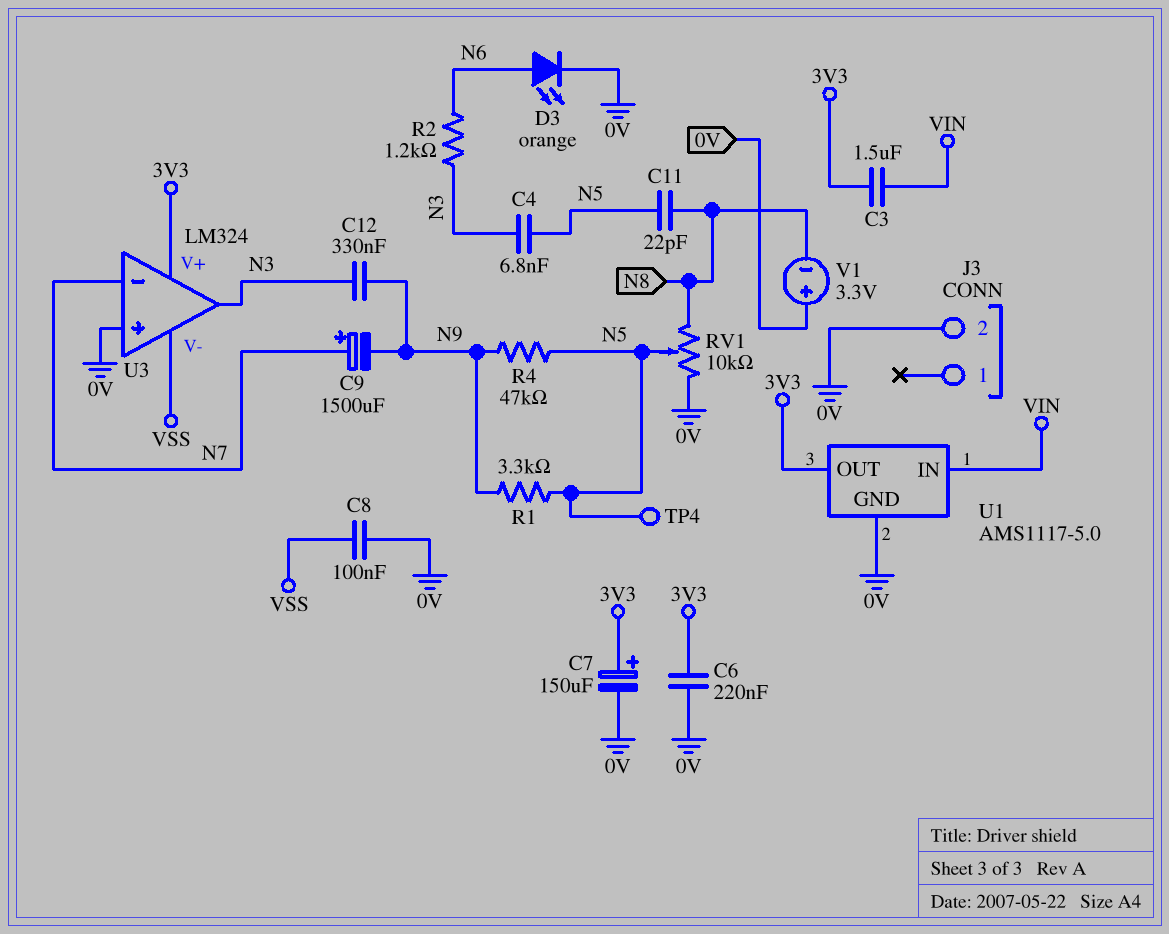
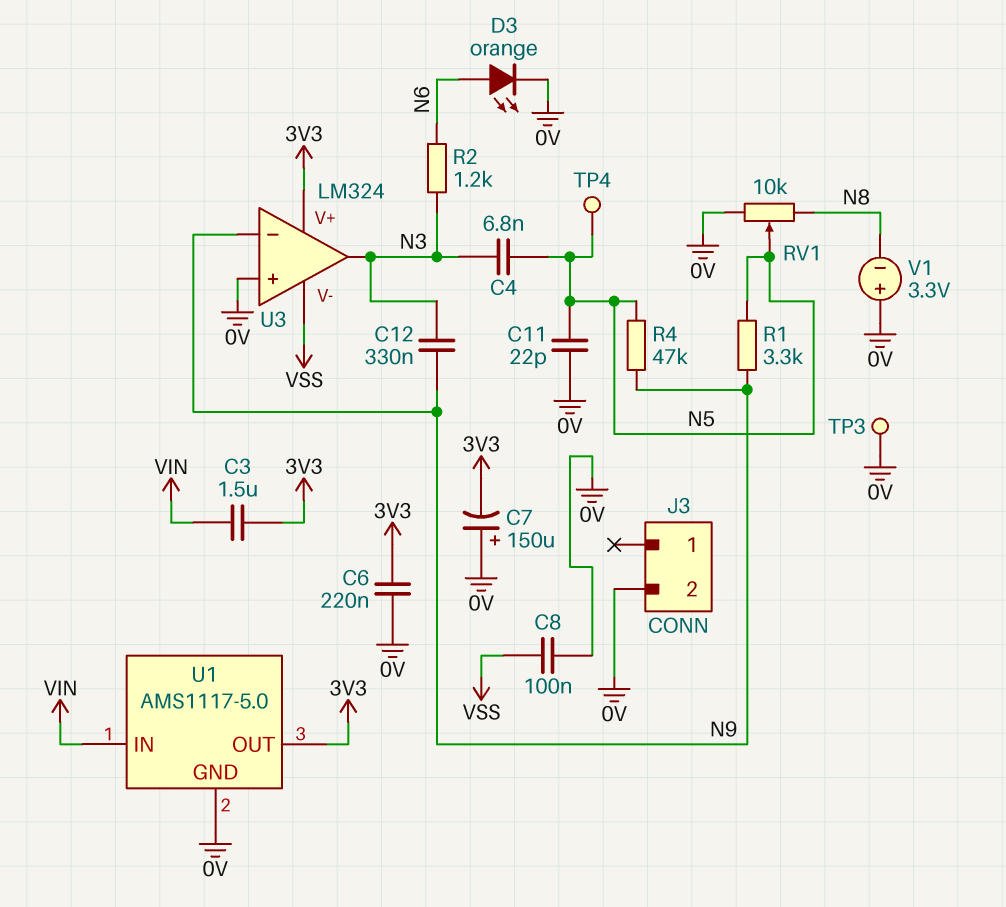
C7: 150uF (plus 3V3, minus 0V) -> 150uF (plus 0V, minus 3V3)
C9: 1500uF (plus N7, minus N9) -> none
C11: 22pF (N5, N8) -> 22pF (0V, N5)
TP3: none -> test point (0V)
U3 pin in-: N7 -> N9

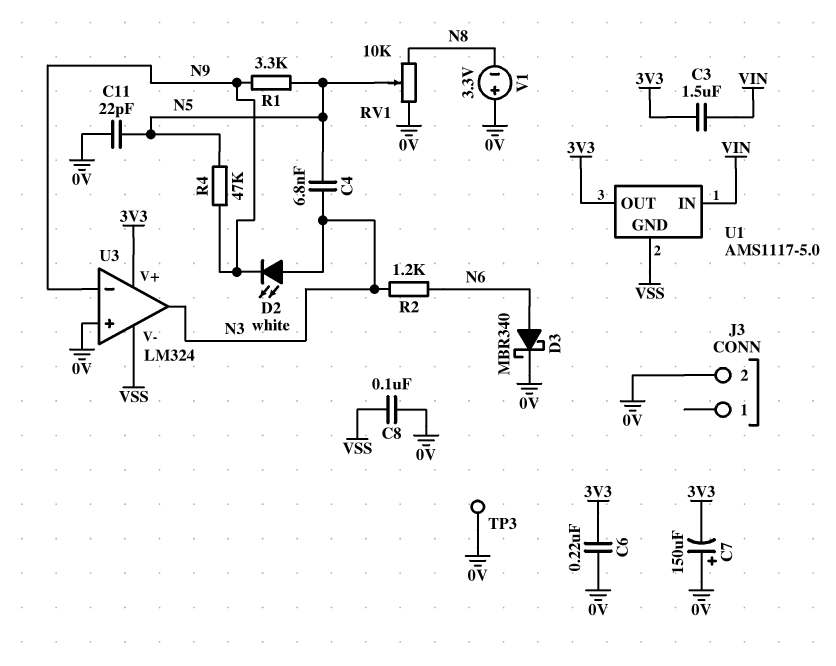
C12: 330nF (N3, N9) -> none
D2: none -> LED white (A N3, K N9)
D3: LED orange (A N6, K 0V) -> schottky MBR340 (A N6, K 0V)
TP4: test point (N5) -> none
U1 pin GND: 0V -> VSS

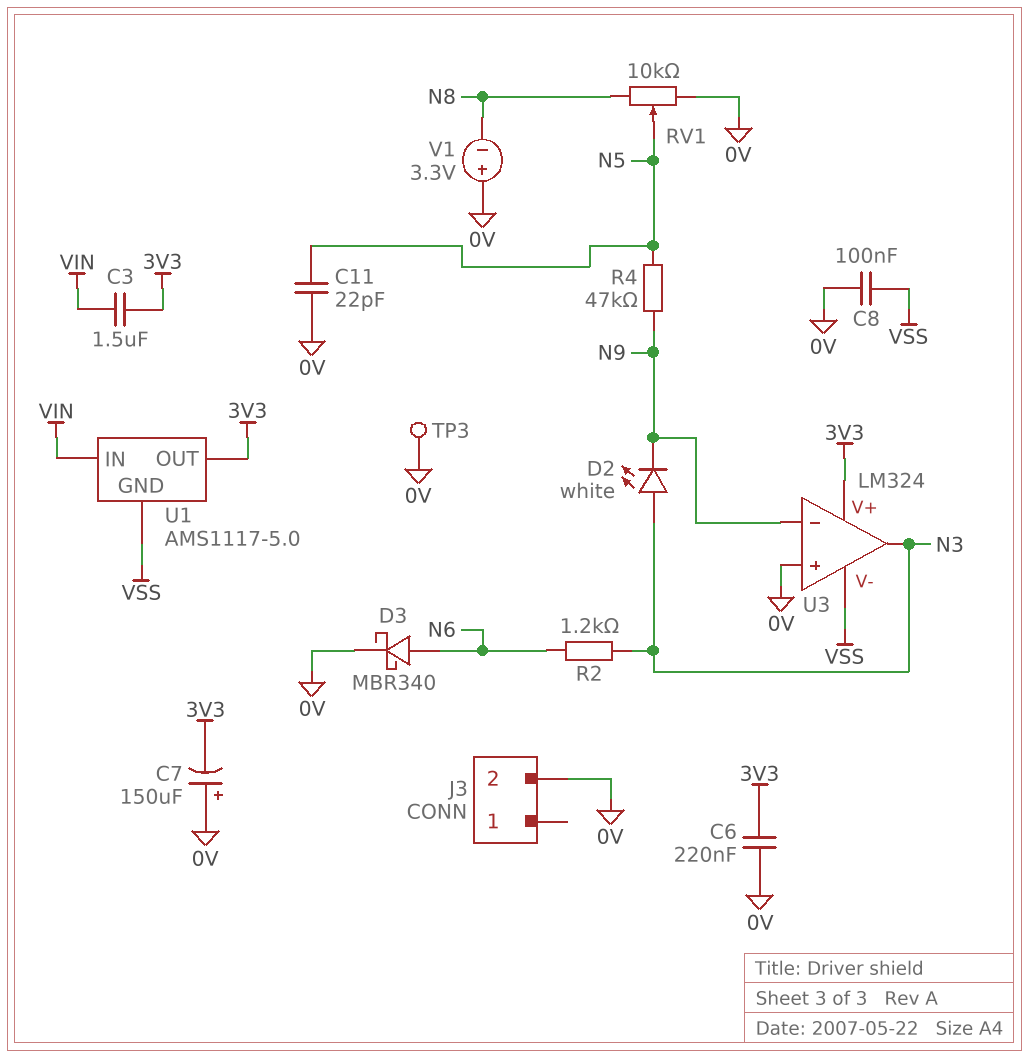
C4: 6.8nF (N3, N5) -> none
R1: 3.3k (N5, N9) -> none

